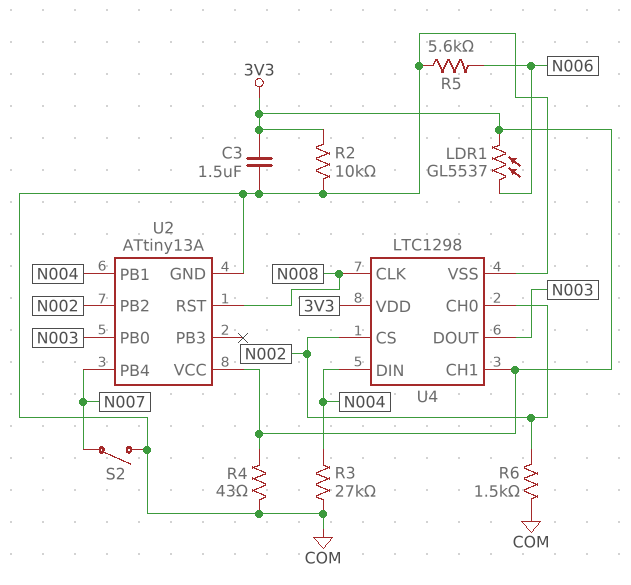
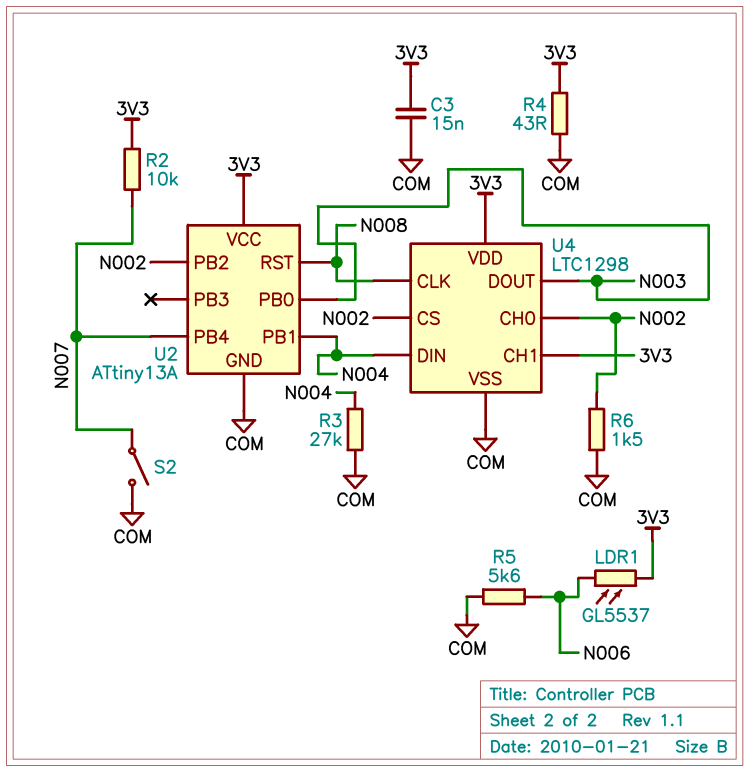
C3: 1.5uF (3V3, COM) -> 15nF (3V3, COM)
R2: 10k (3V3, COM) -> 10k (3V3, N007)

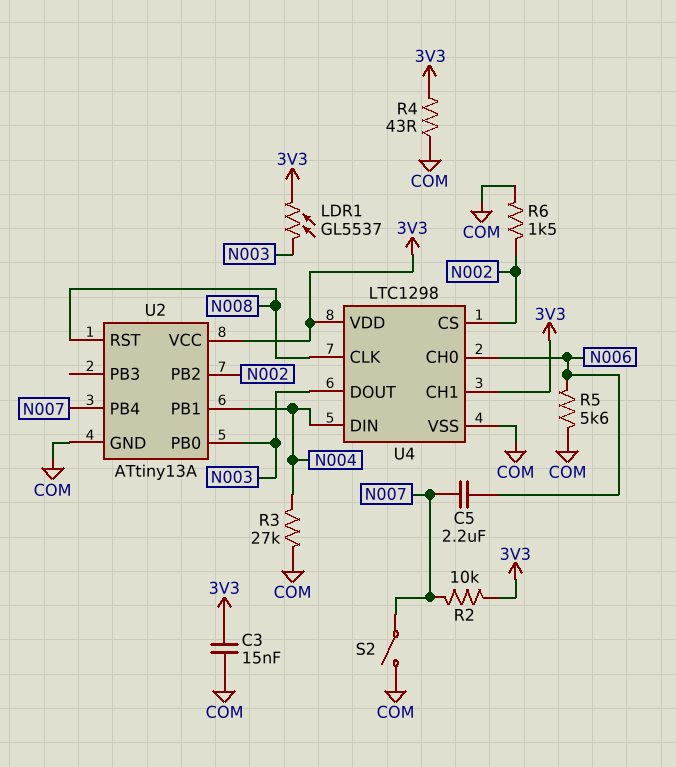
C5: none -> 2.2uF (N006, N007)
LDR1: GL5537 (3V3, N006) -> GL5537 (3V3, N003)
U4 pin CH0: N002 -> N006

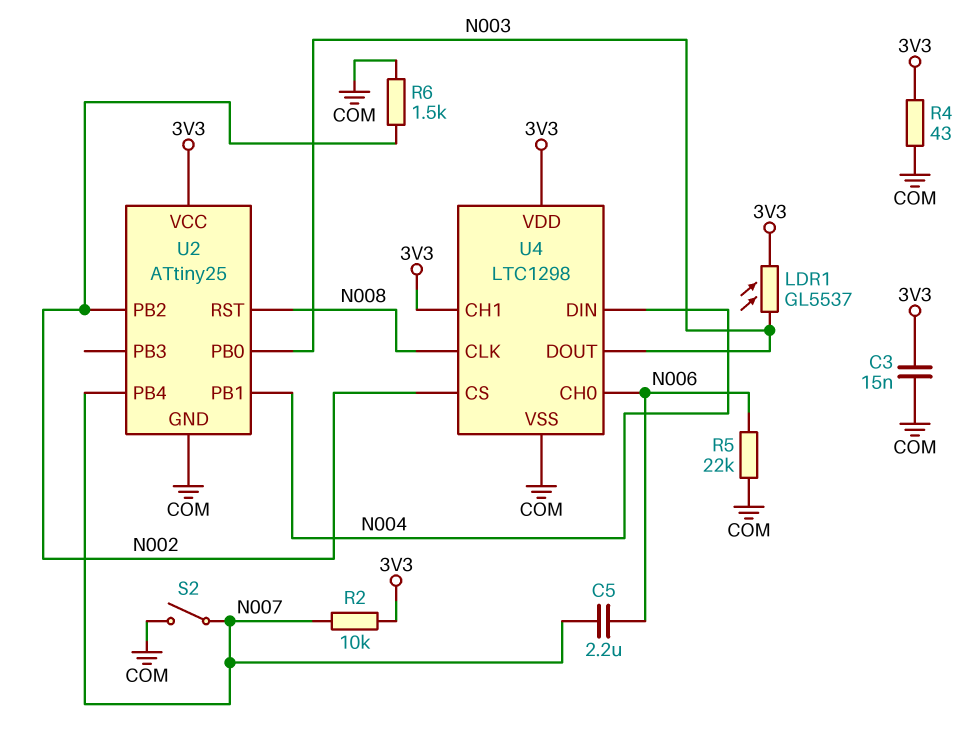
R3: 27k (COM, N004) -> none
R5: 5.6k (COM, N006) -> 22k (COM, N006)
U2: ATtiny13A -> ATtiny25

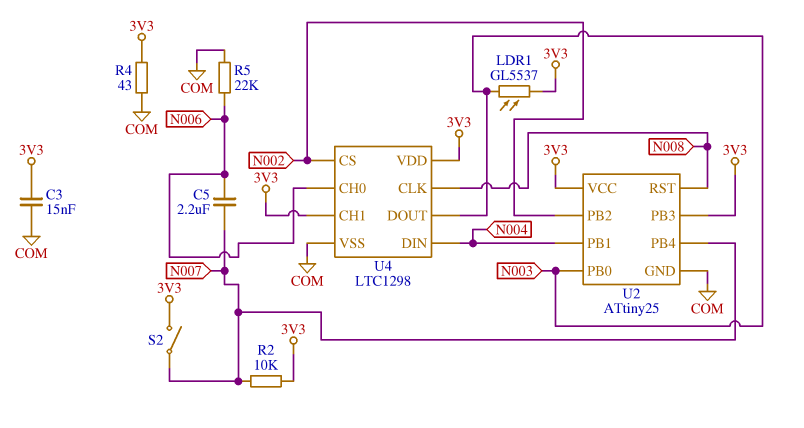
R6: 1.5k (COM, N002) -> none
S2: switch (COM, N007) -> switch (3V3, N007)
U2 pin PB3: none -> 3V3

